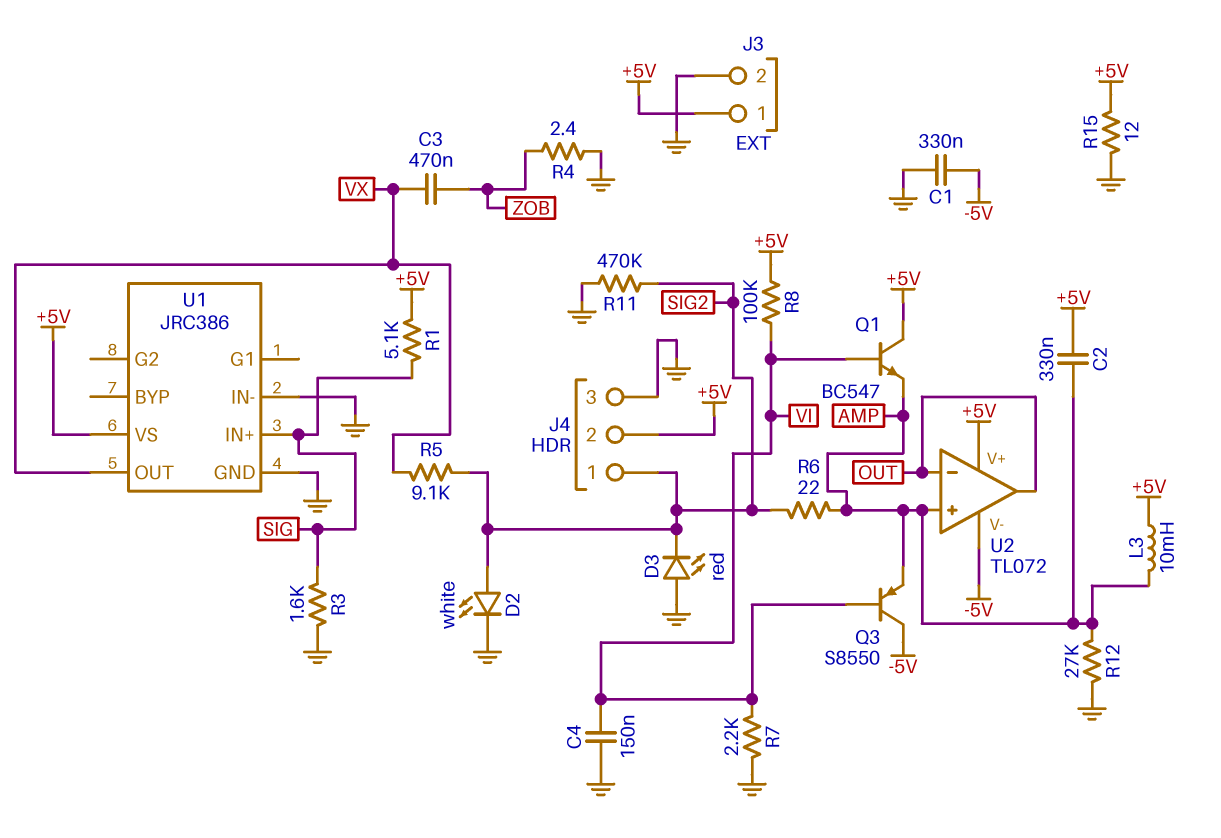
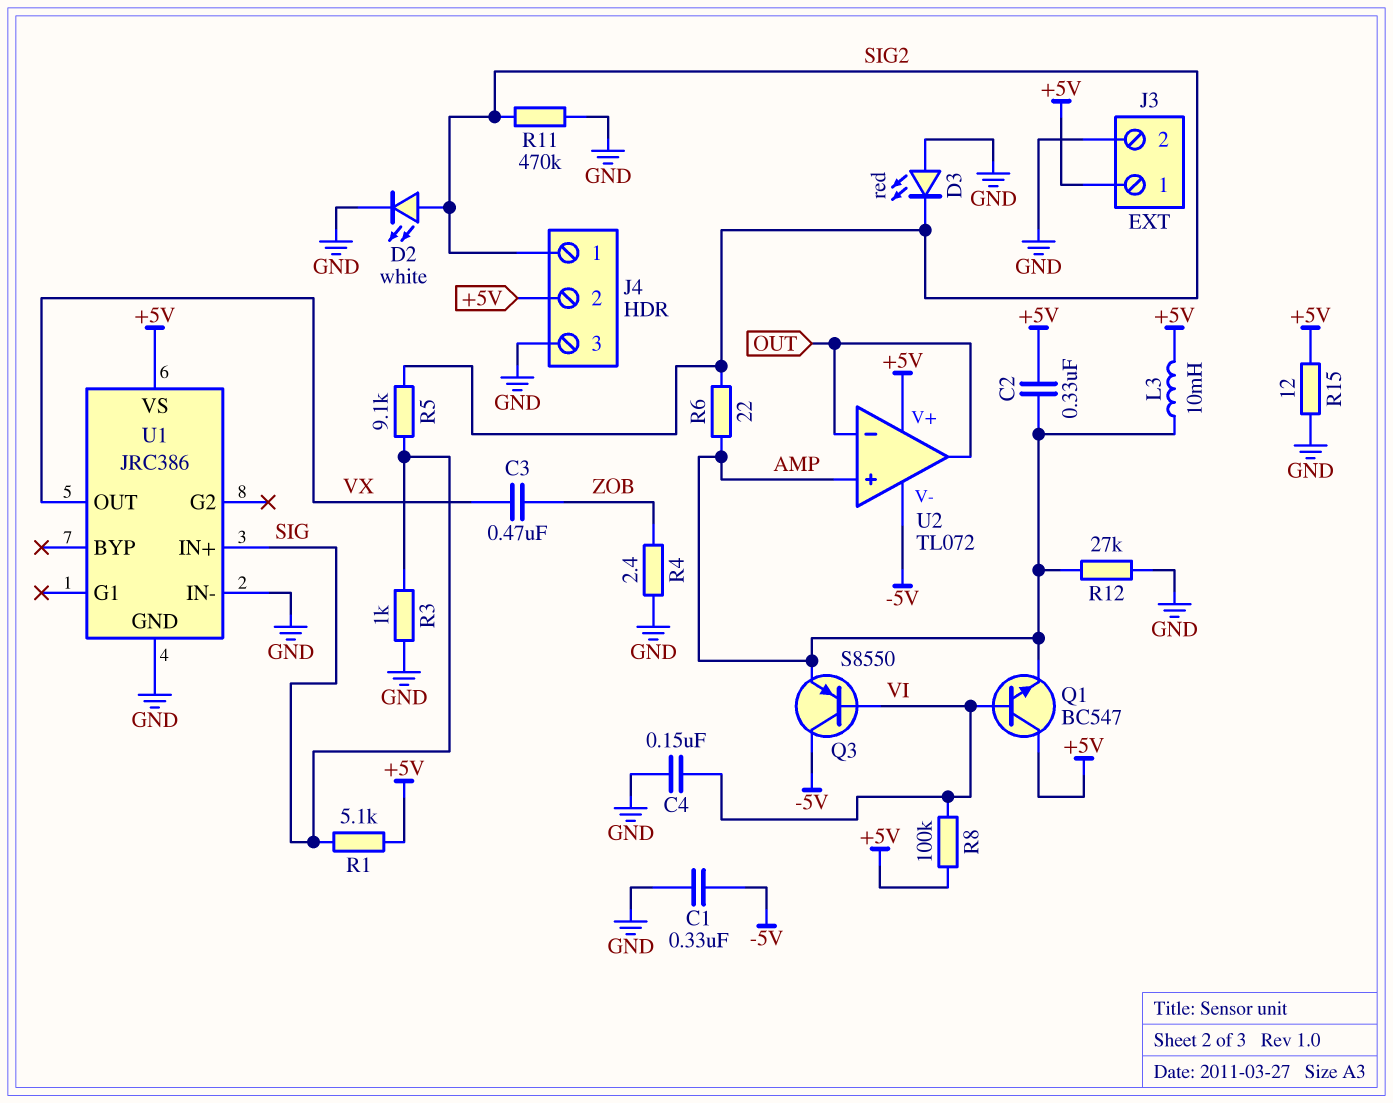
R3: 1.6k (GND, SIG) -> 1k (GND, SIG)
R5: 9.1k (SIG2, VX) -> 9.1k (SIG, SIG2)
R7: 2.2k (GND, VI) -> none

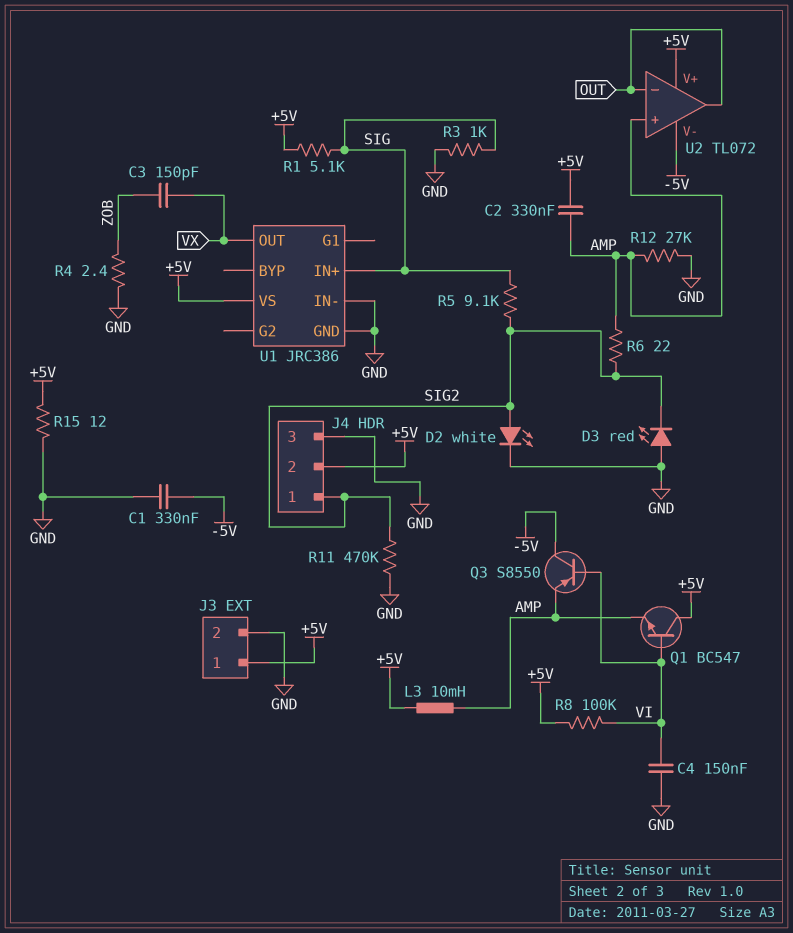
C3: 470nF (VX, ZOB) -> 150pF (VX, ZOB)

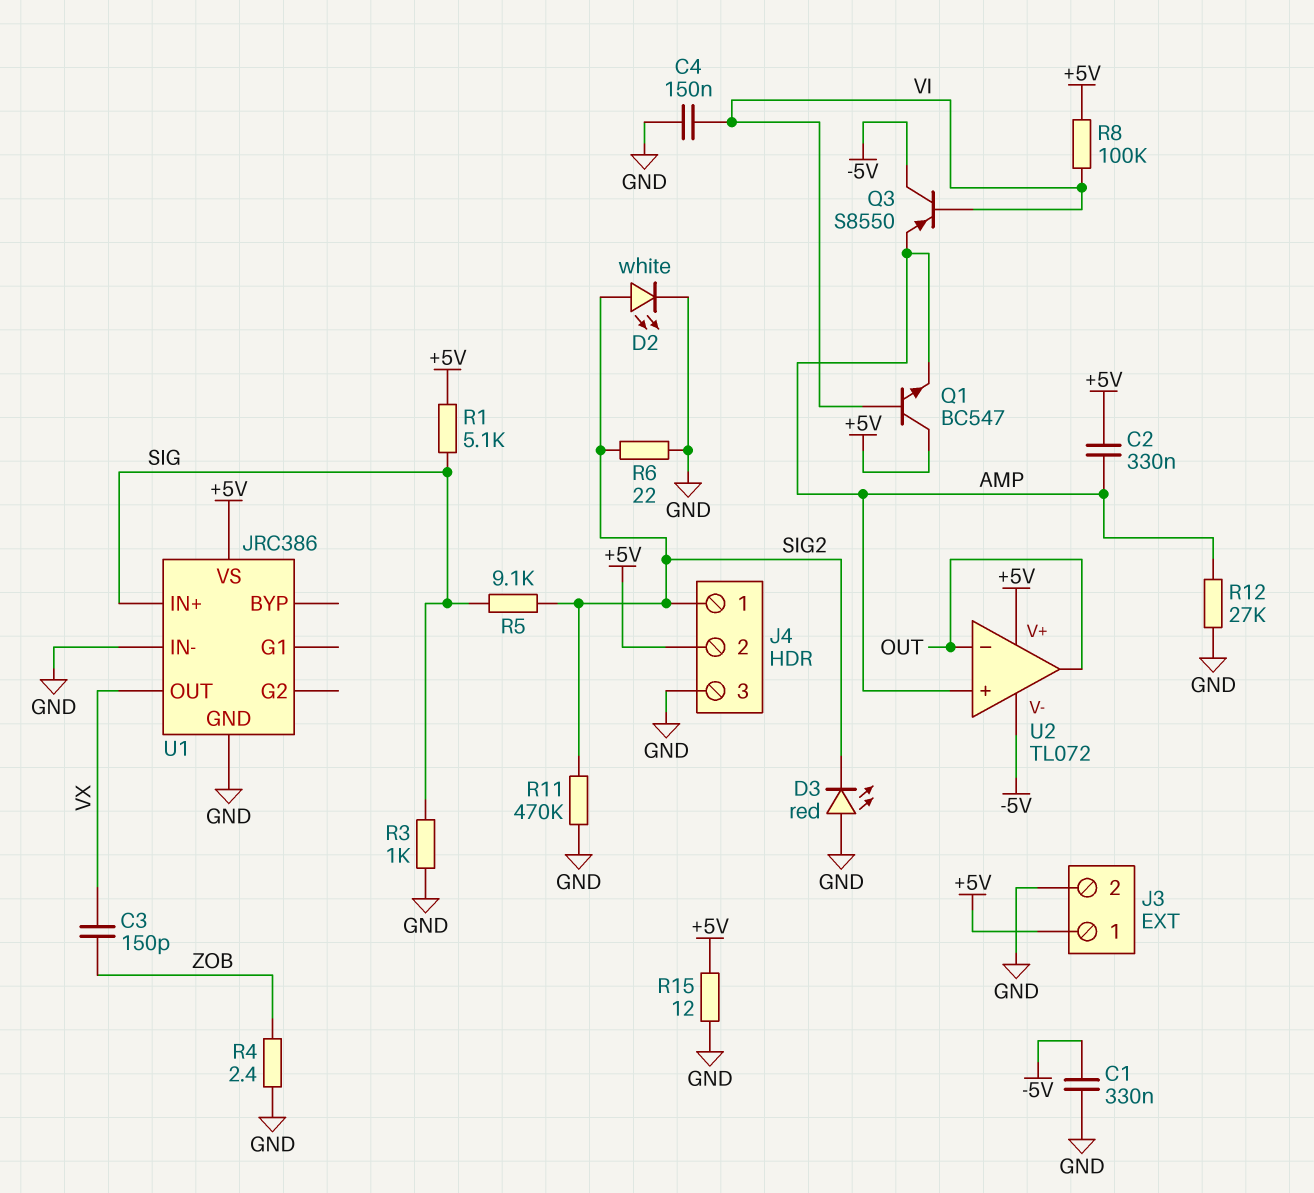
L3: 10mH (+5V, AMP) -> none
R6: 22 (AMP, SIG2) -> 22 (GND, SIG2)

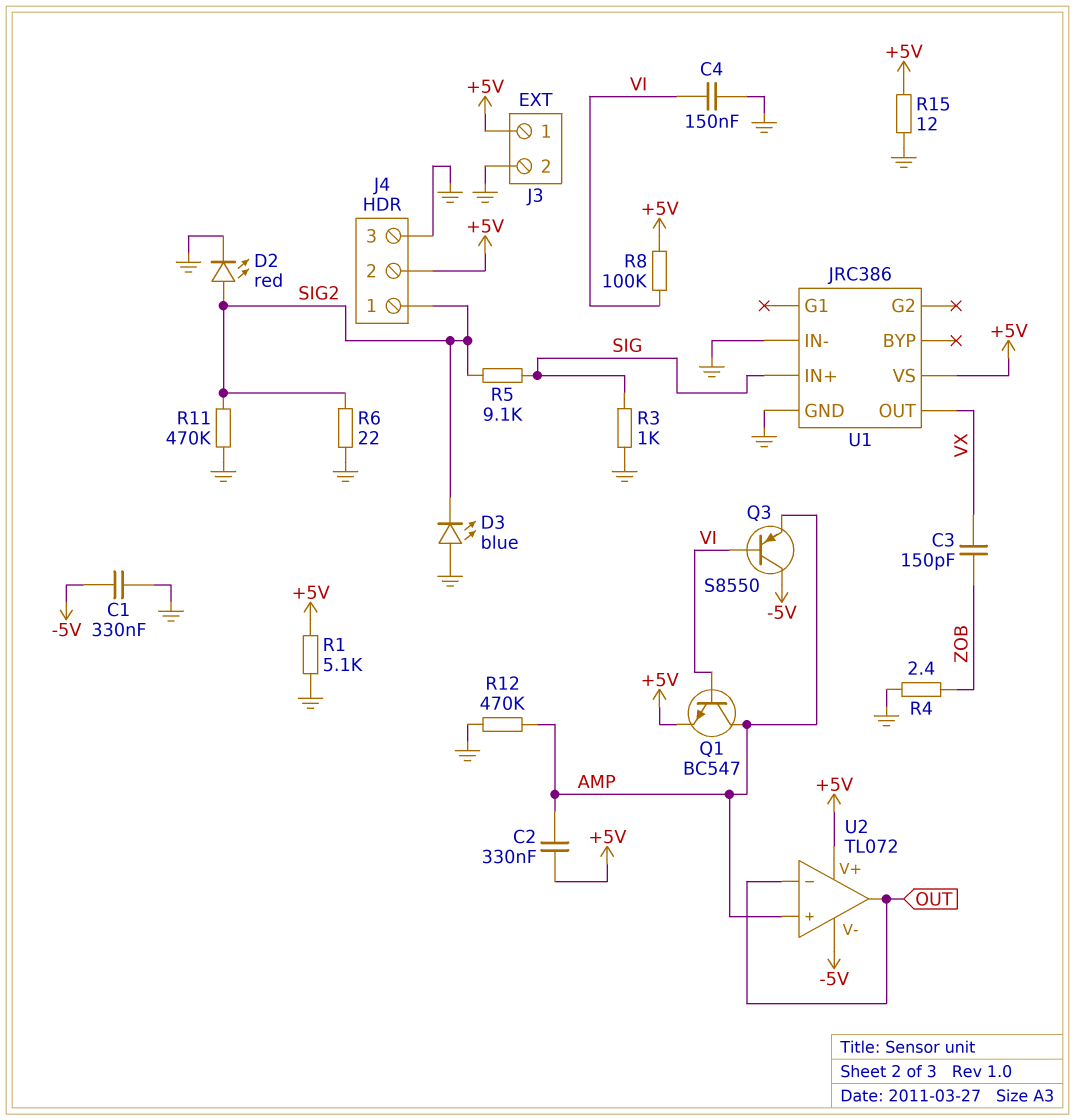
D2: LED white (A SIG2, K GND) -> LED red (A SIG2, K GND)
D3: LED red (A GND, K SIG2) -> LED blue (A GND, K SIG2)
Q1: NPN BC547 (B VI, C +5V, E AMP) -> NPN BC547 (B VI, C AMP, E +5V)
R1: 5.1k (+5V, SIG) -> 5.1k (+5V, GND)
R12: 27k (AMP, GND) -> 470k (AMP, GND)

